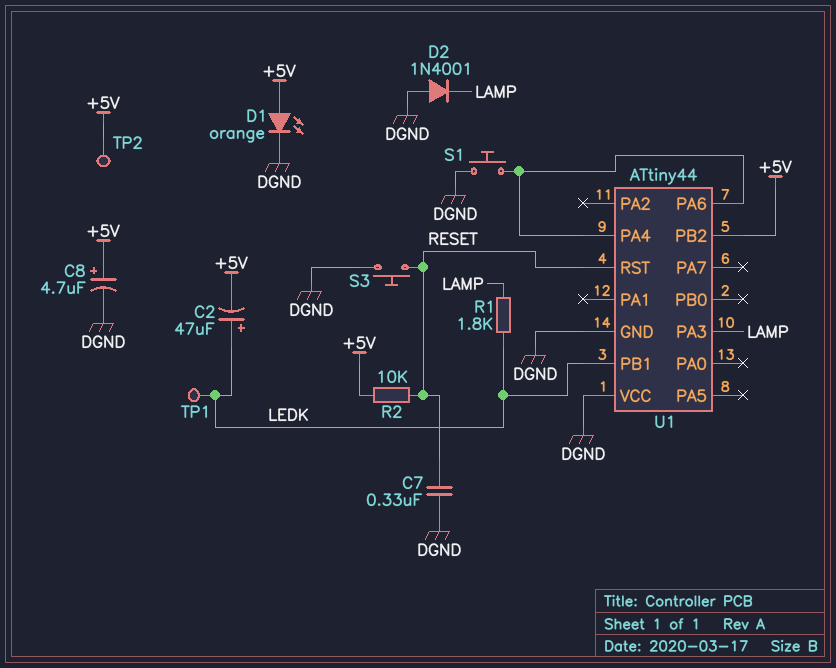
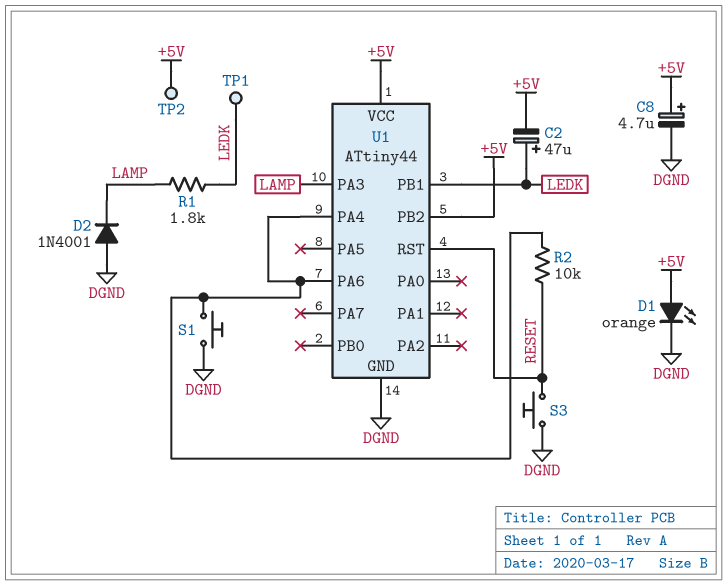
C7: 330nF (DGND, RESET) -> none
R2: 10k (+5V, RESET) -> 10k (RESET, U1/PA4)
U1 pin VCC: DGND -> +5V

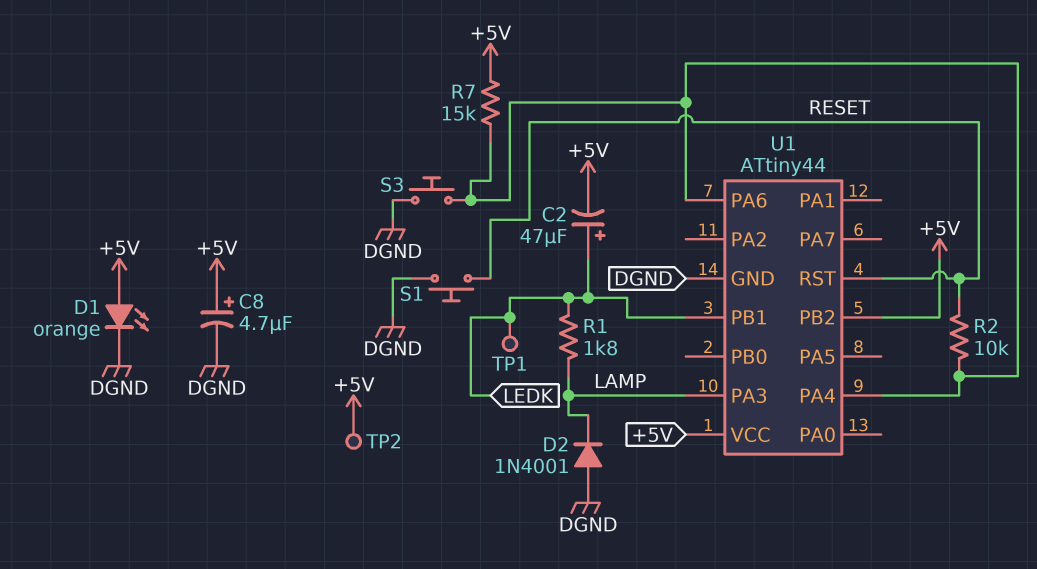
R7: none -> 15k (+5V, U1/PA4)
S1: button (DGND, U1/PA4) -> button (DGND, RESET)
S3: button (DGND, RESET) -> button (DGND, U1/PA4)

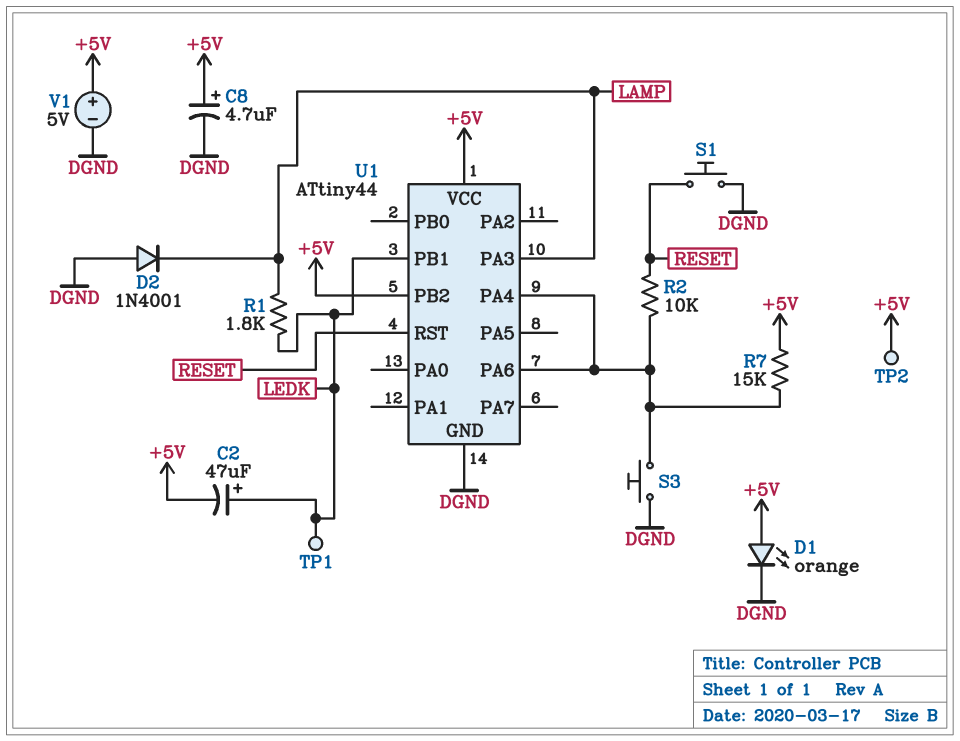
V1: none -> 5V (plus +5V, minus DGND)

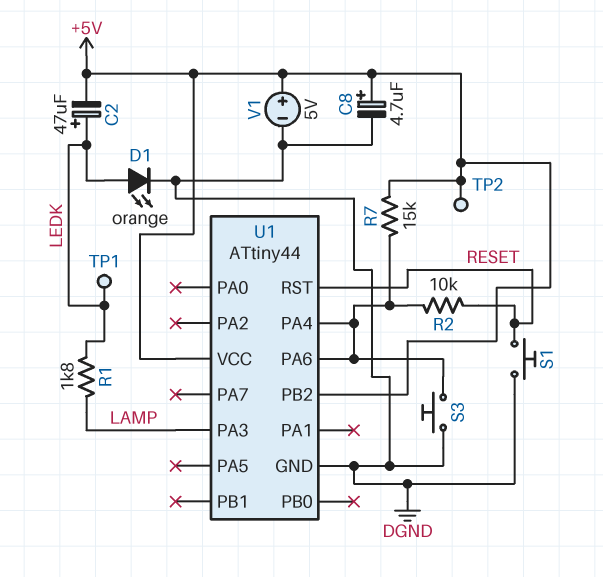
D1: LED orange (A +5V, K DGND) -> LED orange (A LEDK, K DGND)
D2: diode 1N4001 (A DGND, K LAMP) -> none
U1 pin PB1: LEDK -> none

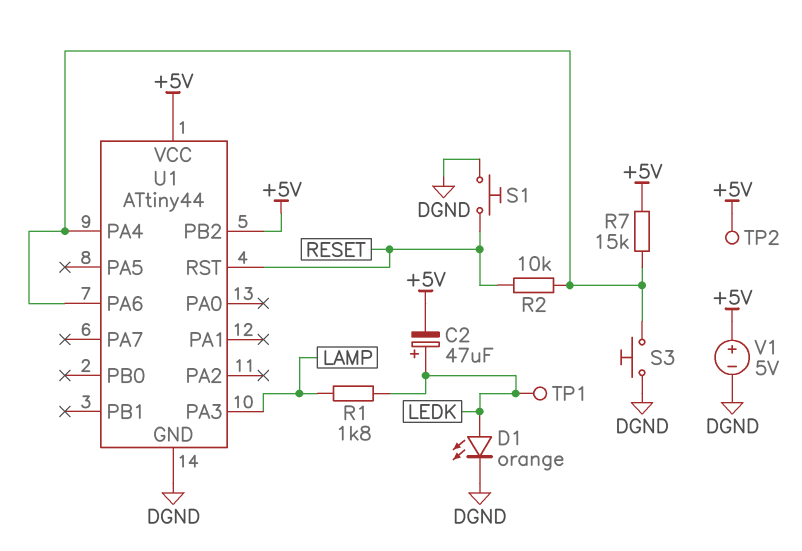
C8: 4.7uF (plus +5V, minus DGND) -> none

